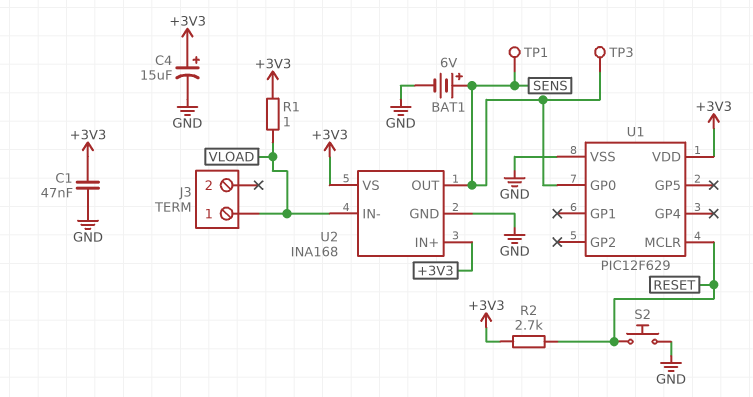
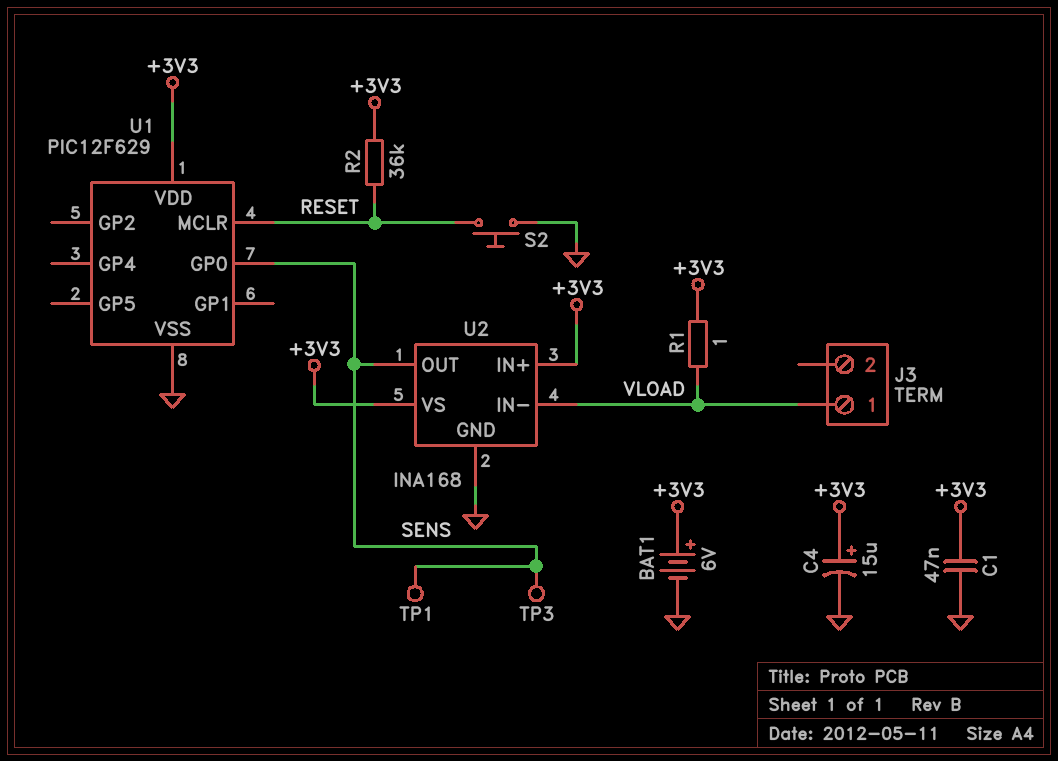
BAT1: 6V (plus SENS, minus GND) -> 6V (plus +3V3, minus GND)
R2: 2.7k (+3V3, RESET) -> 36k (+3V3, RESET)

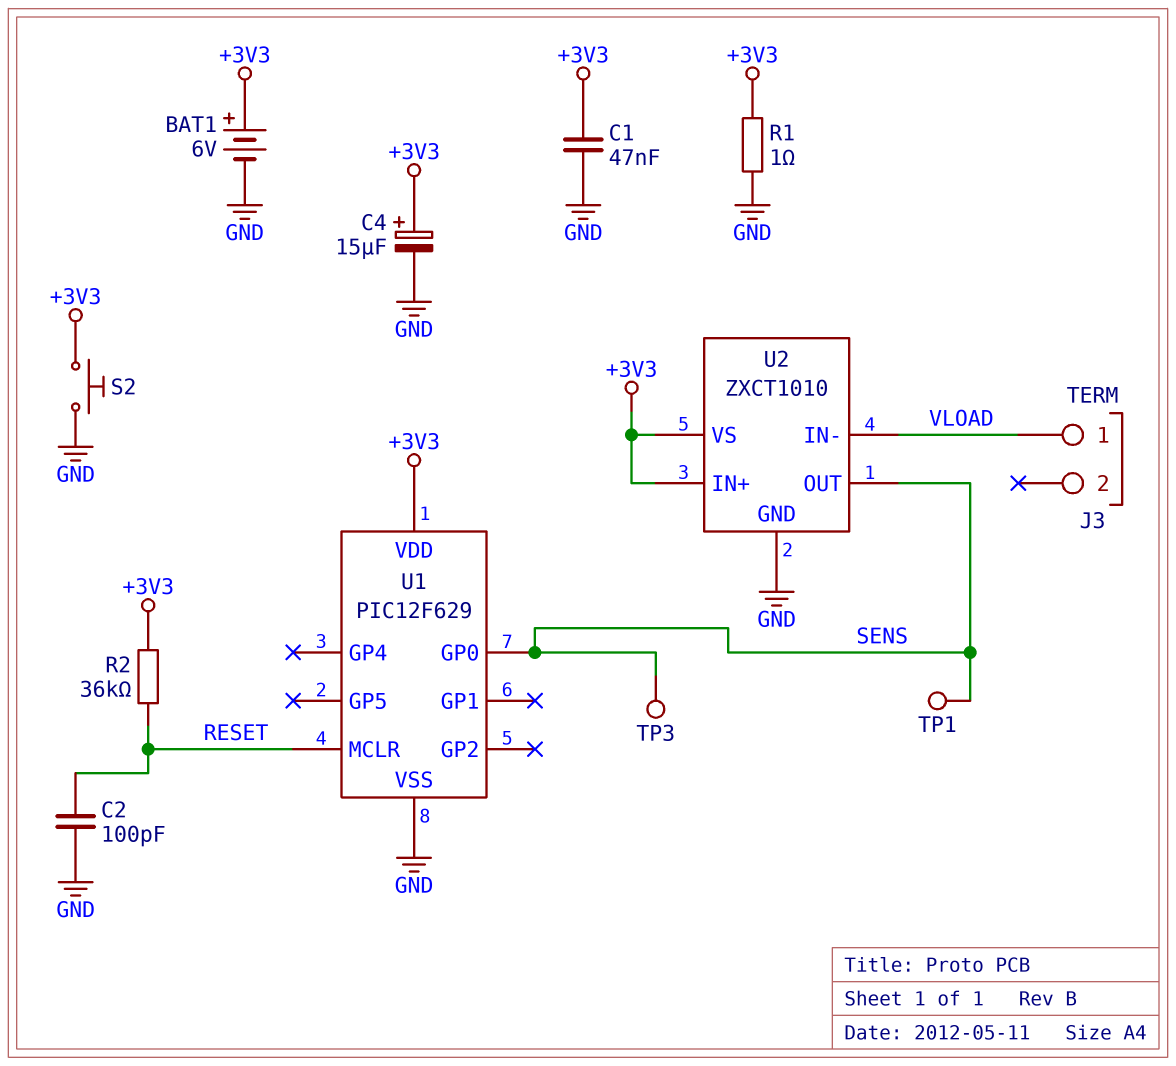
C2: none -> 100pF (GND, RESET)
R1: 1 (+3V3, VLOAD) -> 1 (+3V3, GND)
S2: button (GND, RESET) -> button (+3V3, GND)
U2: INA168 -> ZXCT1010

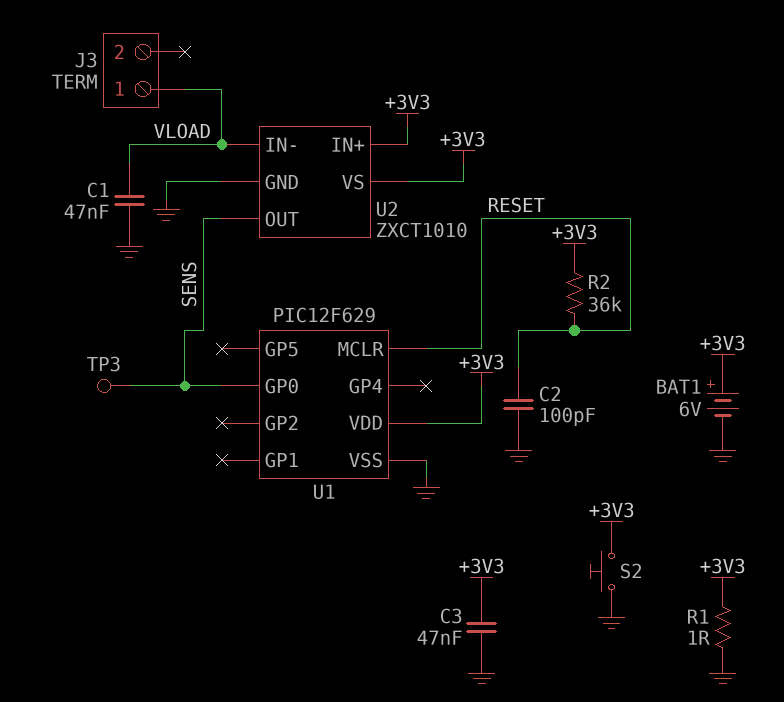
C1: 47nF (+3V3, GND) -> 47nF (GND, VLOAD)
C3: none -> 47nF (+3V3, GND)
C4: 15uF (plus +3V3, minus GND) -> none
TP1: test point (SENS) -> none

